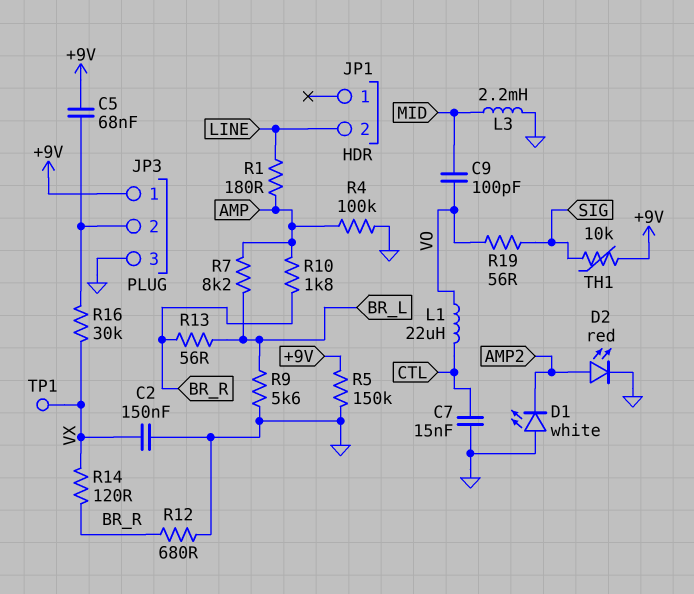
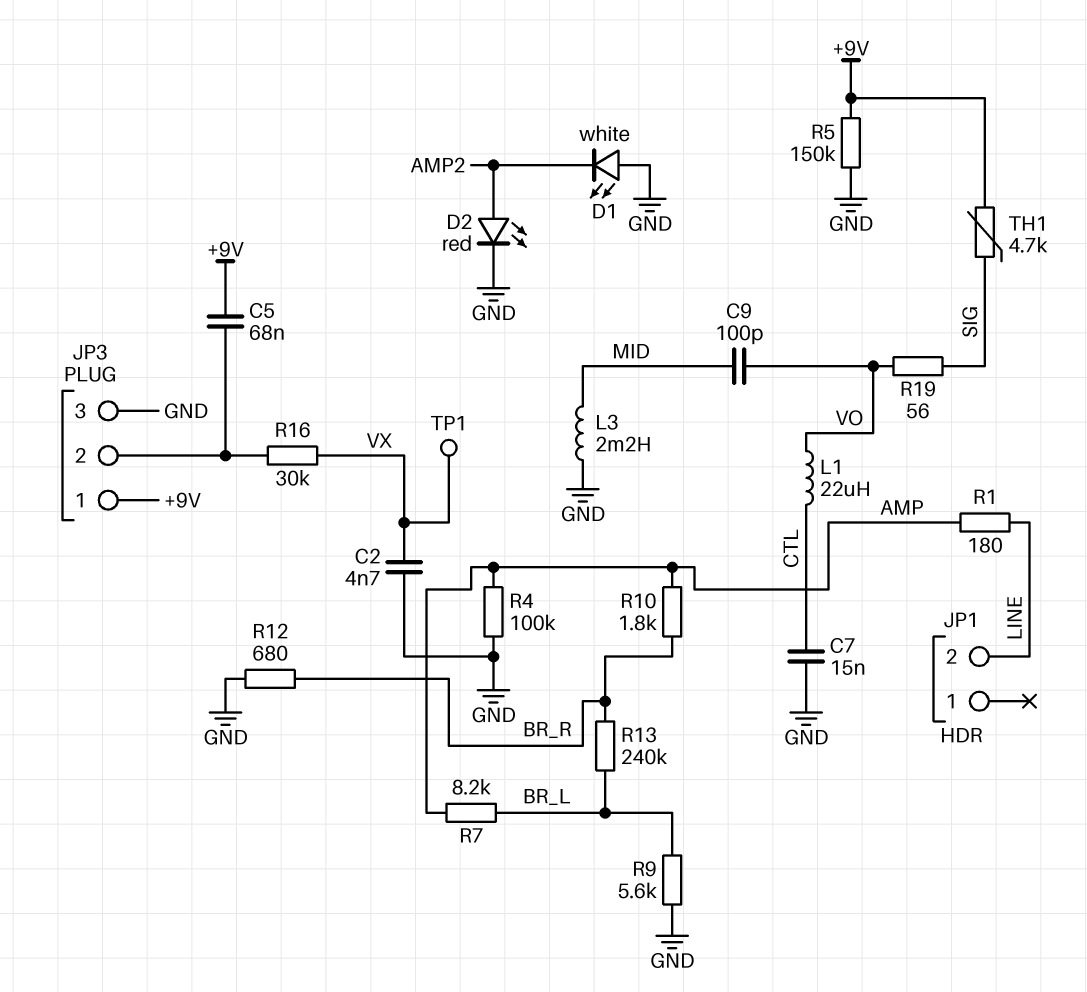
C2: 150nF (GND, VX) -> 4.7nF (GND, VX)
R13: 56 (BR_L, BR_R) -> 240k (BR_L, BR_R)
R14: 120 (BR_R, VX) -> none
TH1: 10k (+9V, SIG) -> 4.7k (+9V, SIG)

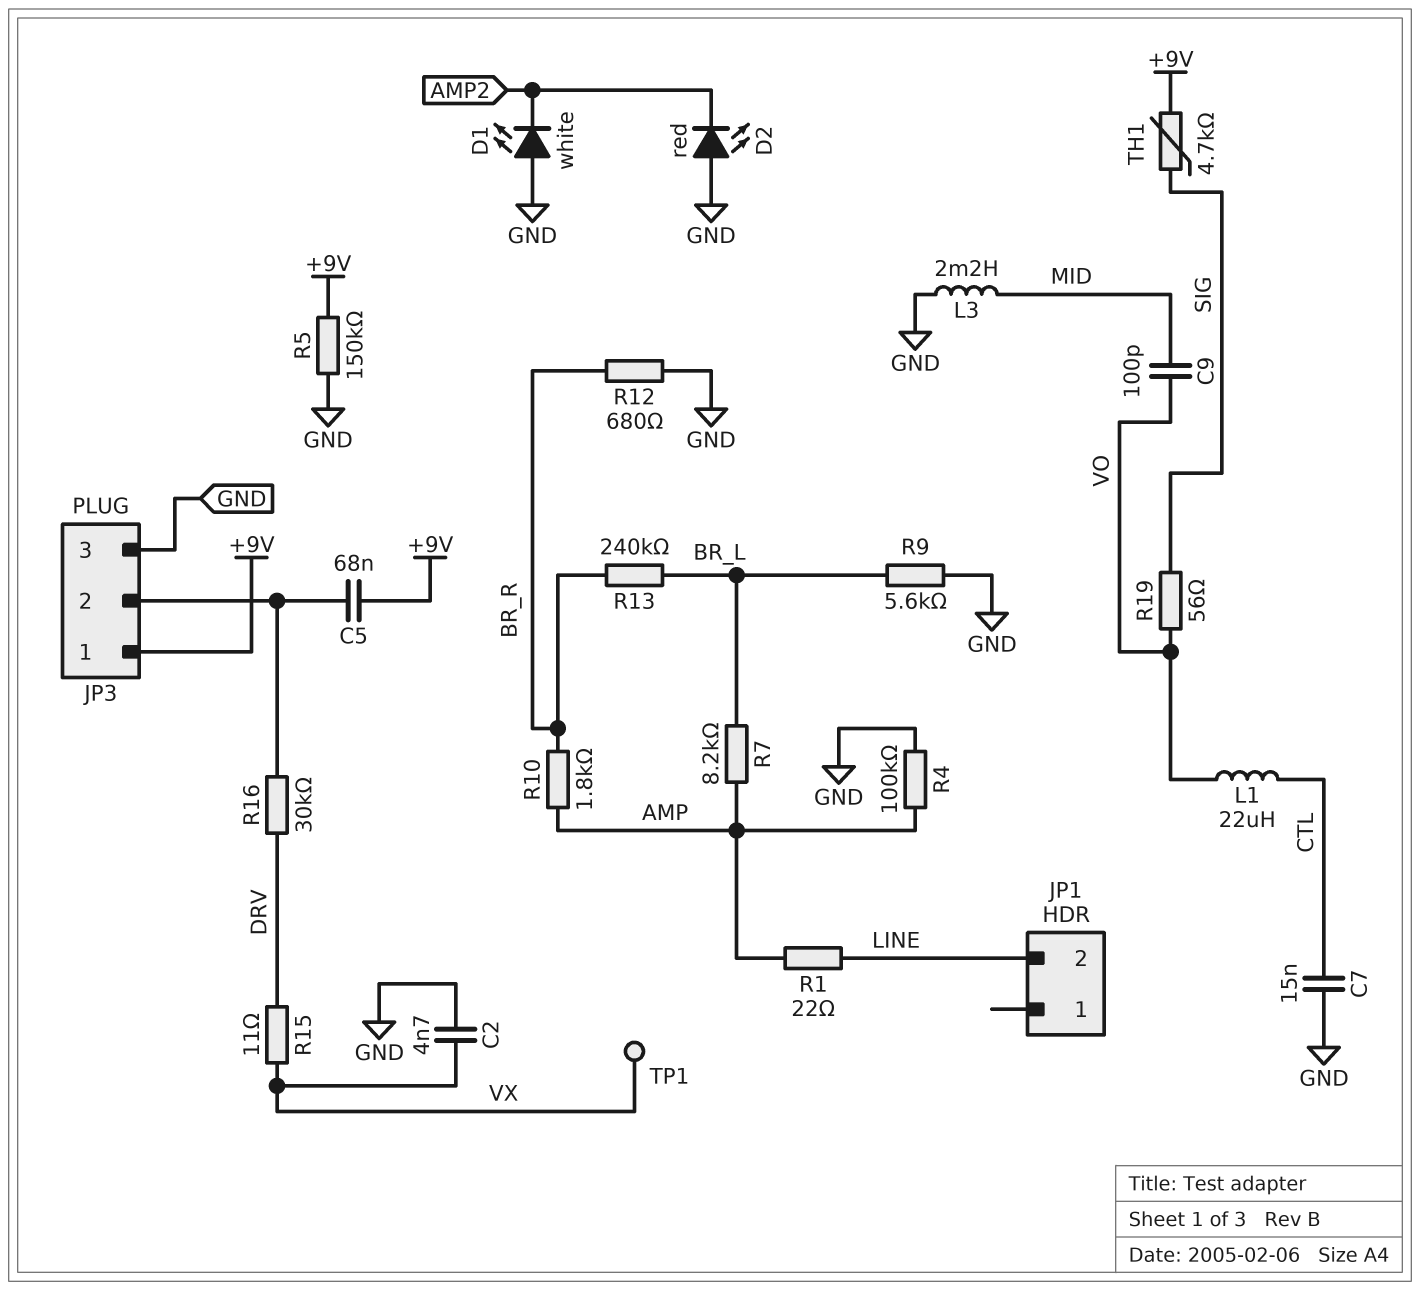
D2: LED red (A AMP2, K GND) -> LED red (A GND, K AMP2)
R1: 180 (AMP, LINE) -> 22 (AMP, LINE)
R15: none -> 11 (DRV, VX)
R16: 30k (JP3/2, VX) -> 30k (DRV, JP3/2)

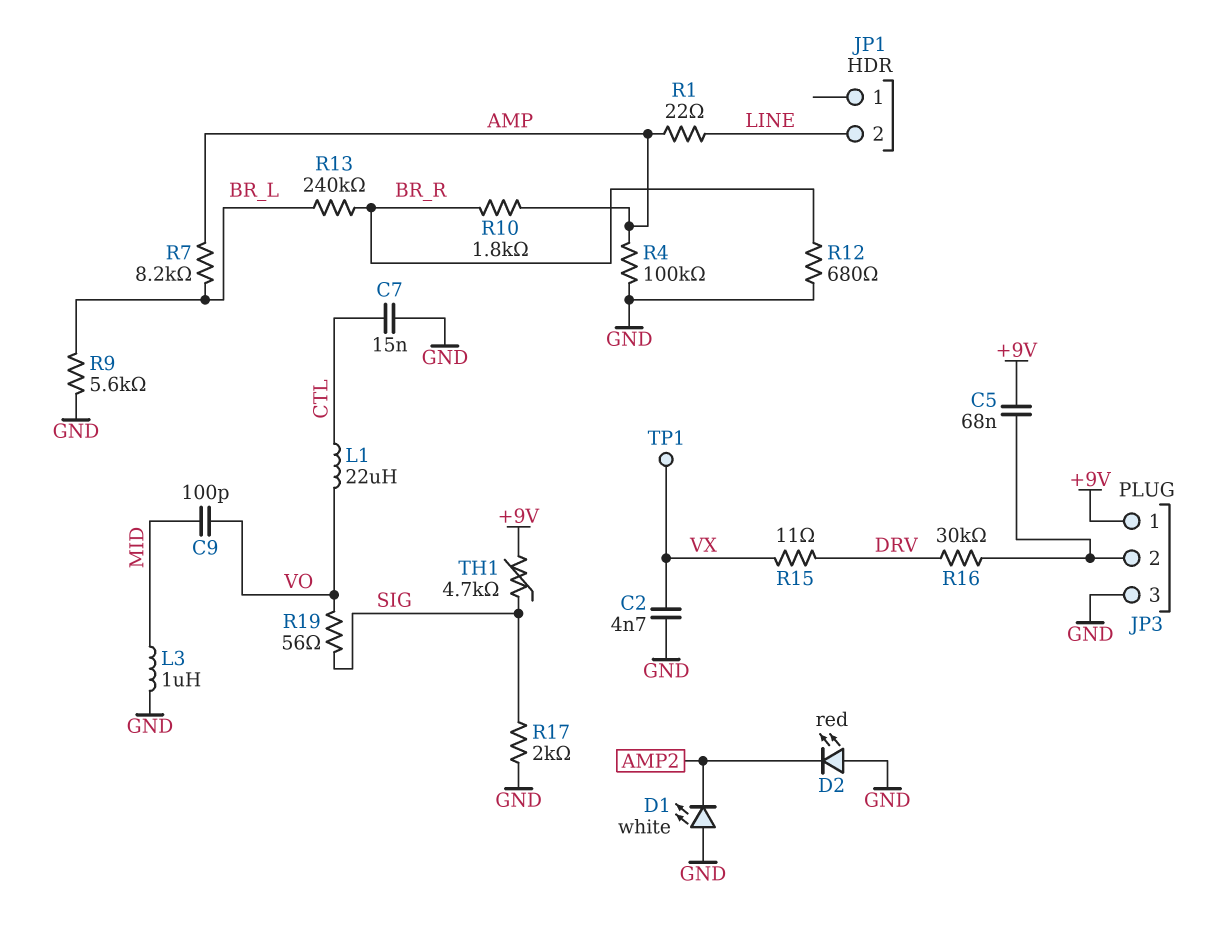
L3: 2.2mH (GND, MID) -> 1uH (GND, MID)
R5: 150k (+9V, GND) -> none
R17: none -> 2k (GND, SIG)

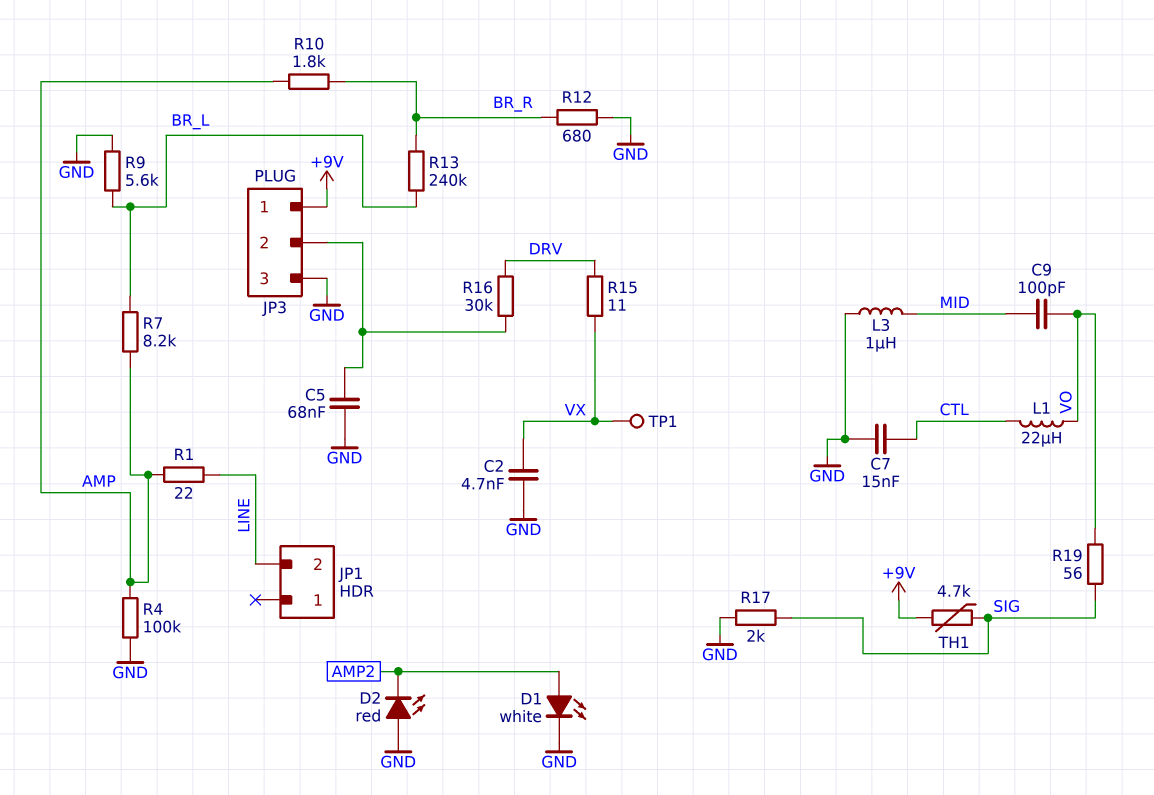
C5: 68nF (+9V, JP3/2) -> 68nF (GND, JP3/2)
D1: LED white (A GND, K AMP2) -> LED white (A AMP2, K GND)

